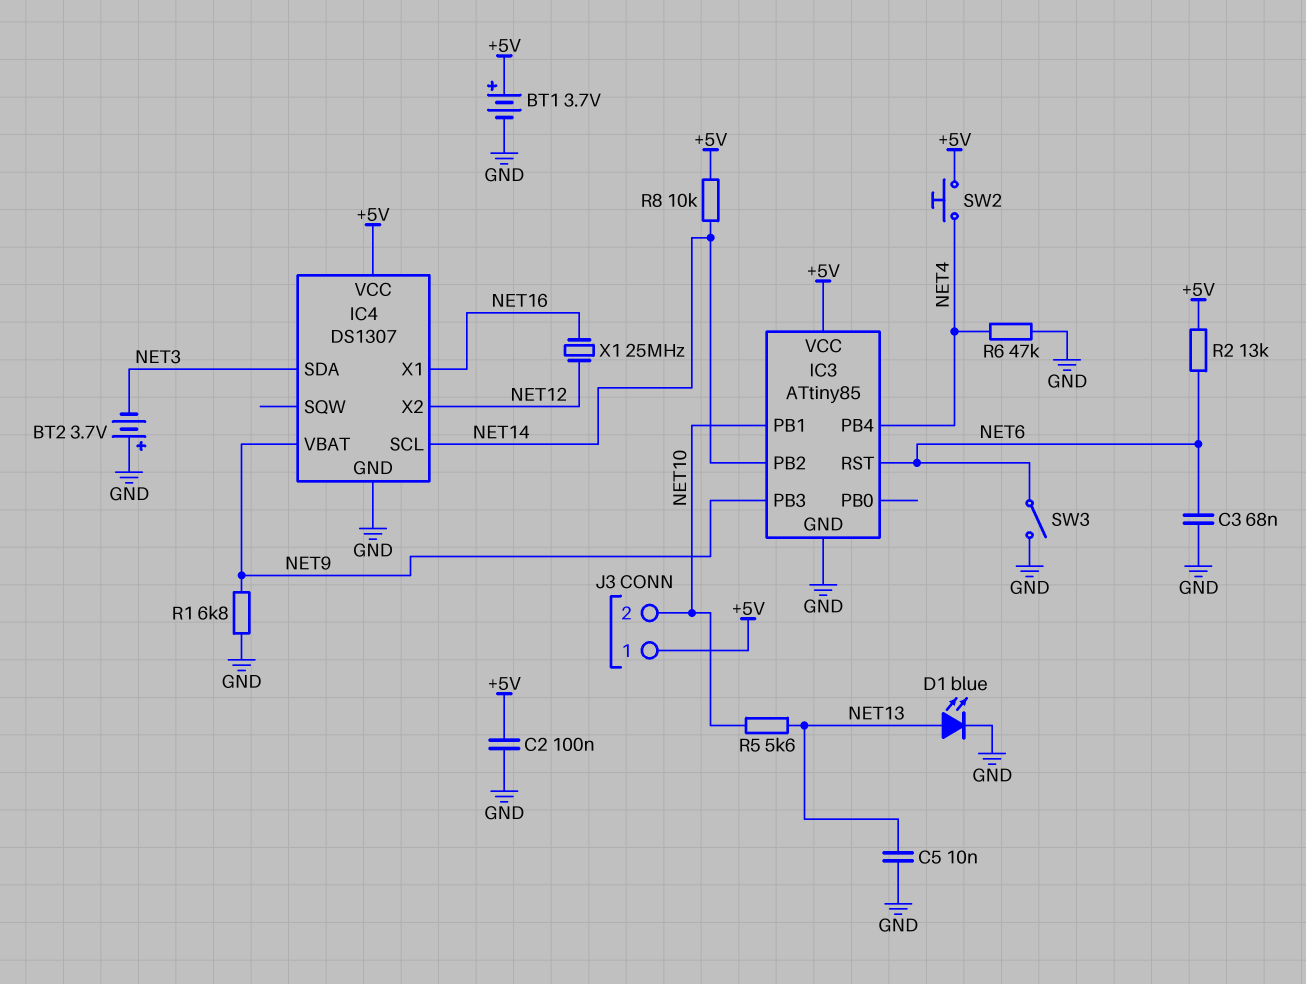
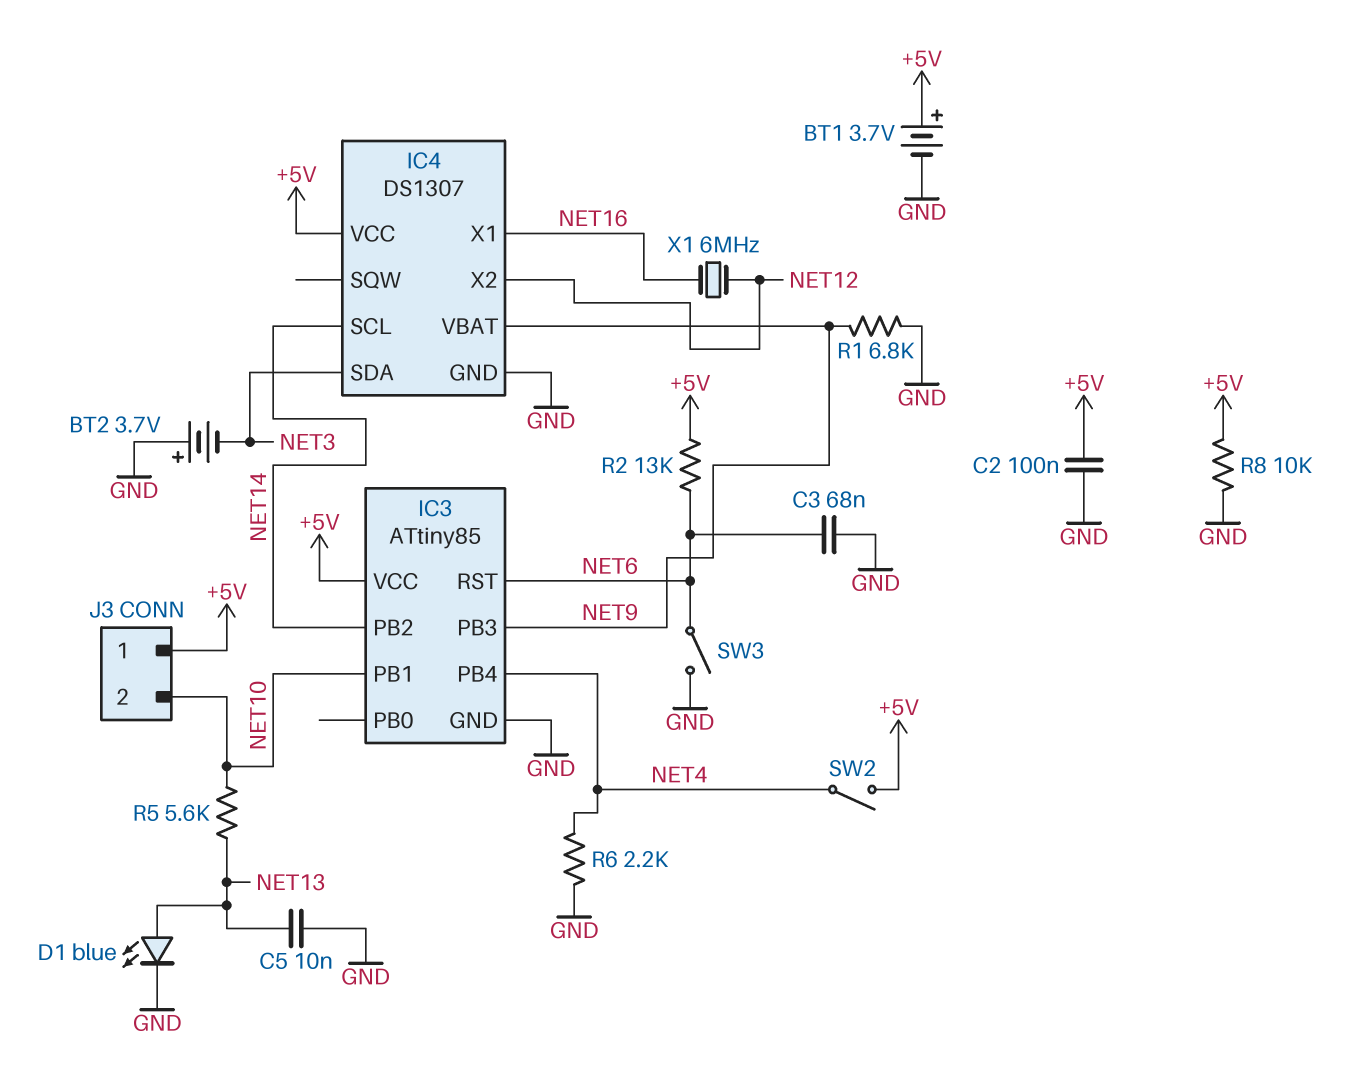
R6: 47k (GND, NET4) -> 2.2k (GND, NET4)
R8: 10k (+5V, NET14) -> 10k (+5V, GND)
SW2: button (+5V, NET4) -> switch (+5V, NET4)
X1: 25MHz (NET12, NET16) -> 6MHz (NET12, NET16)

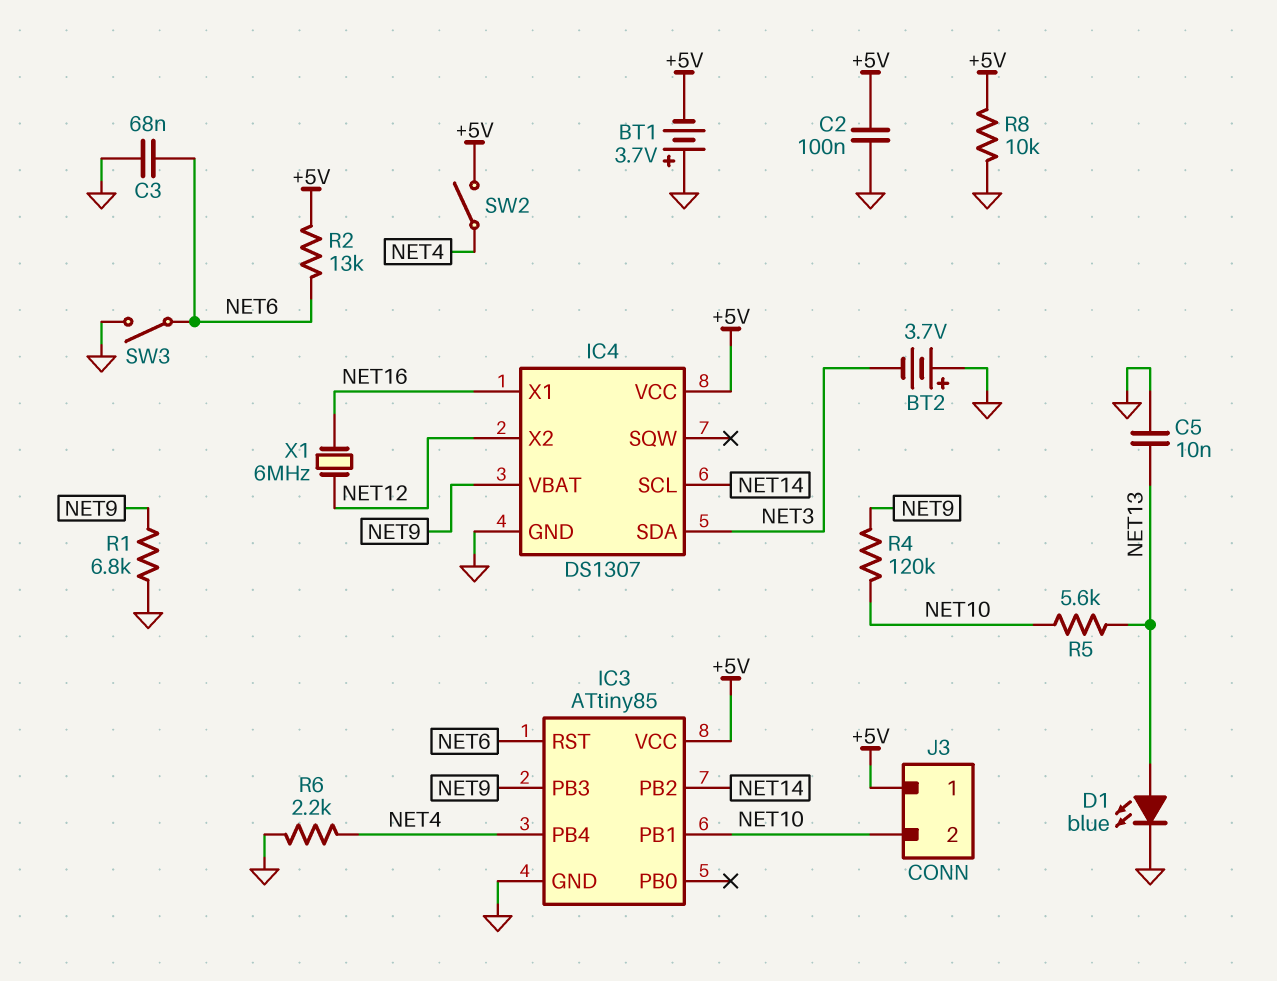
BT1: 3.7V (plus +5V, minus GND) -> 3.7V (plus GND, minus +5V)
R4: none -> 120k (NET9, NET10)

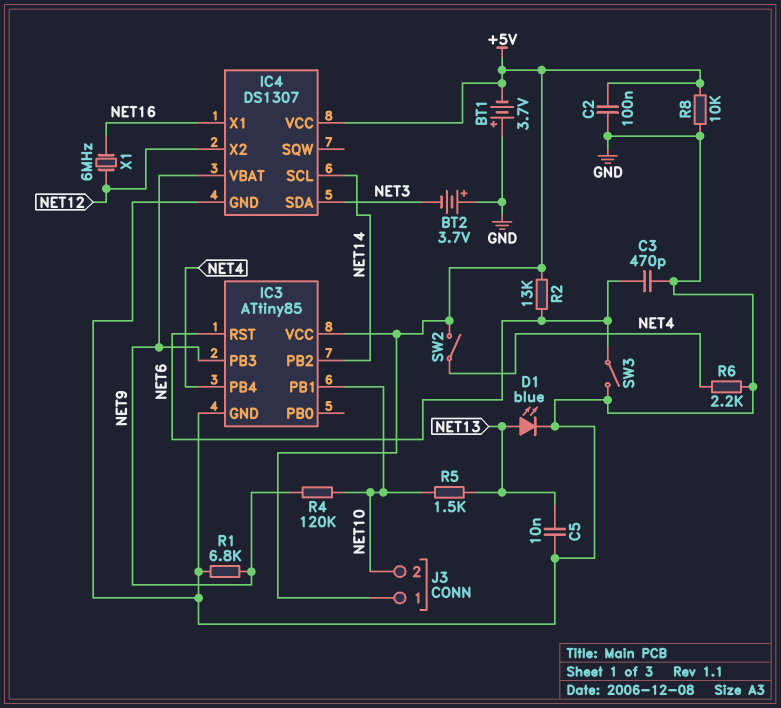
C3: 68nF (GND, NET6) -> 470pF (GND, NET6)
R5: 5.6k (NET10, NET13) -> 1.5k (NET10, NET13)

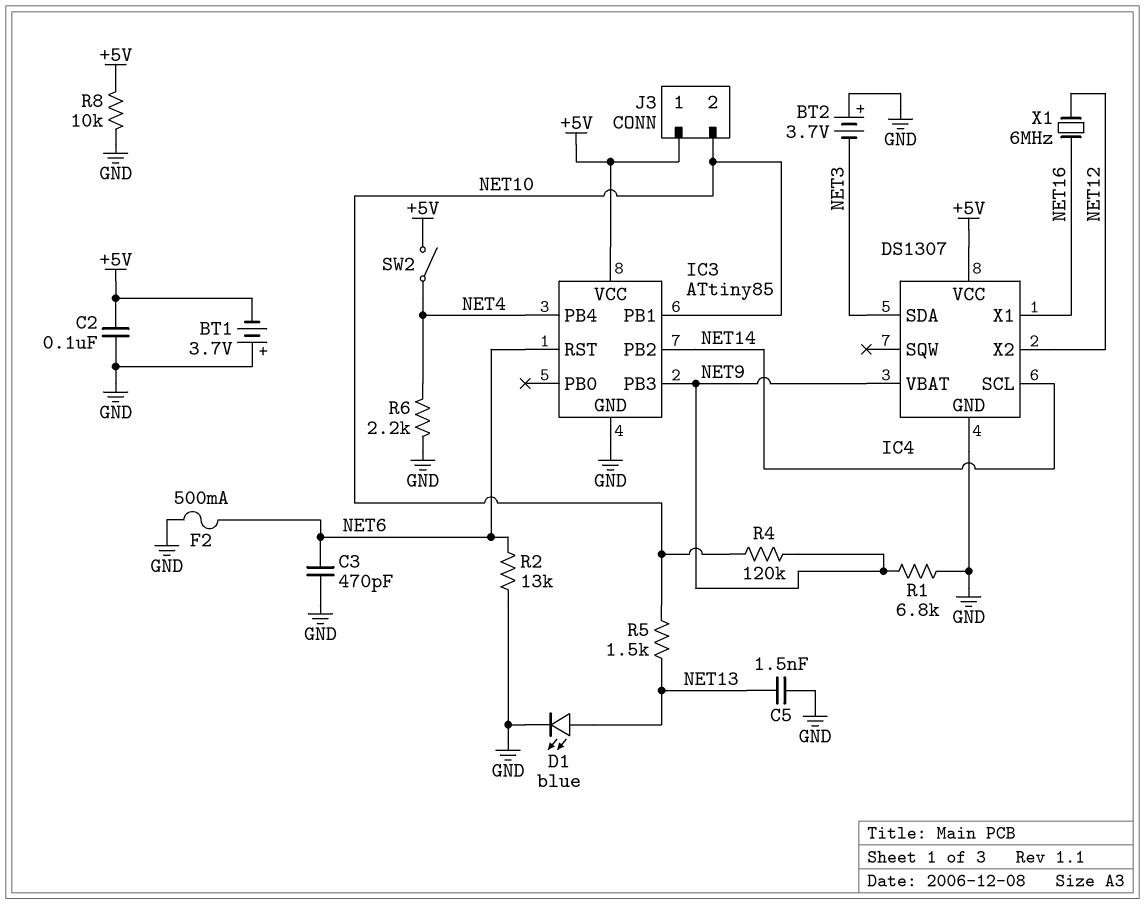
C5: 10nF (GND, NET13) -> 1.5nF (GND, NET13)
F2: none -> 500mA (GND, NET6)
R2: 13k (+5V, NET6) -> 13k (GND, NET6)
SW3: switch (GND, NET6) -> none

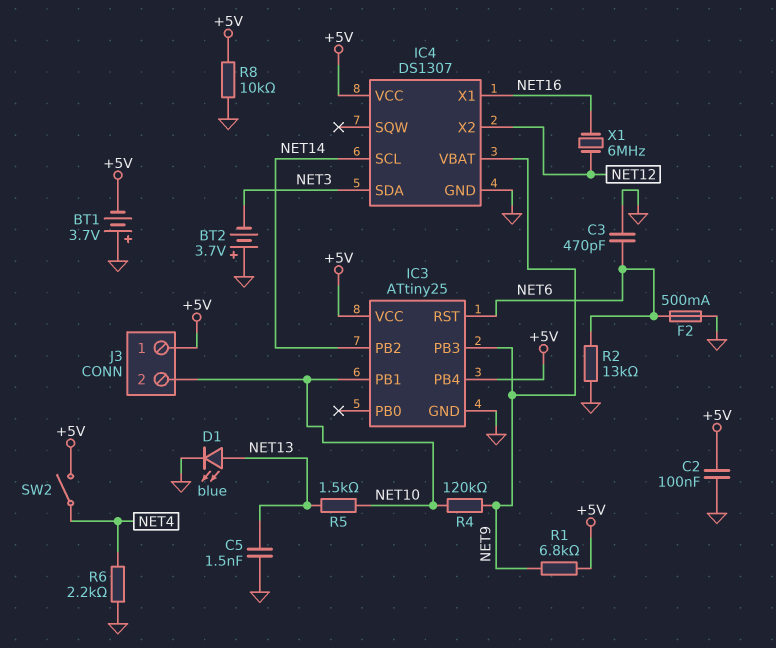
IC3: ATtiny85 -> ATtiny25
IC3 pin PB4: NET4 -> +5V
R1: 6.8k (GND, NET9) -> 6.8k (+5V, NET9)

